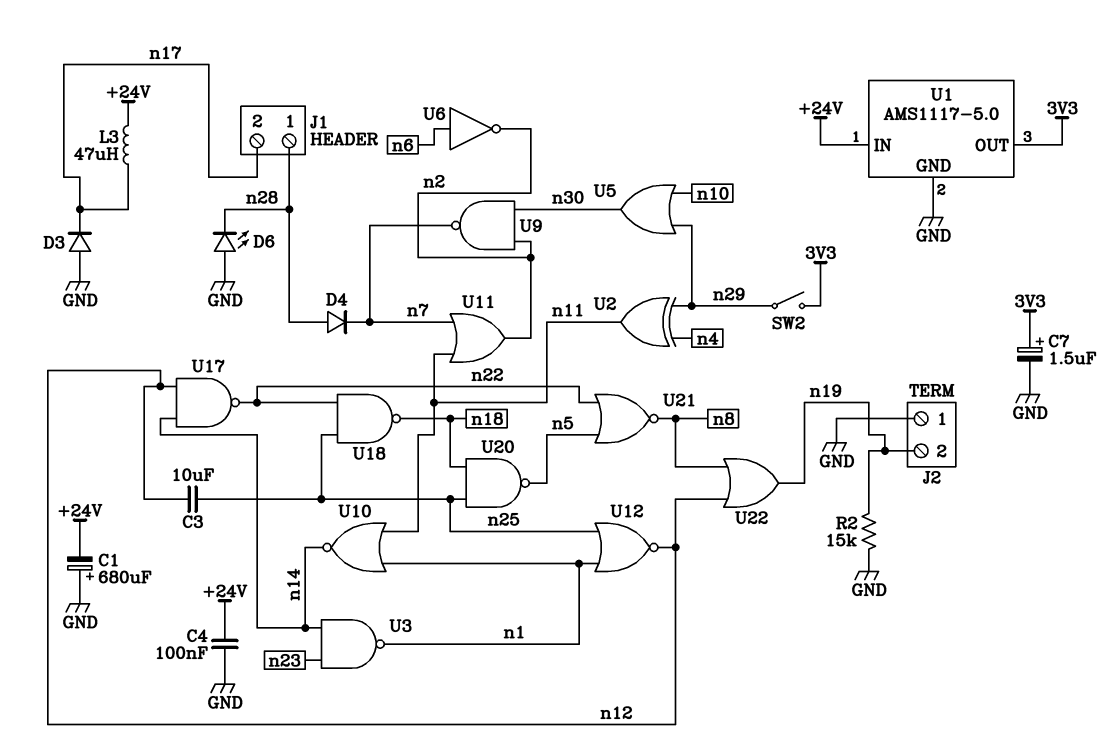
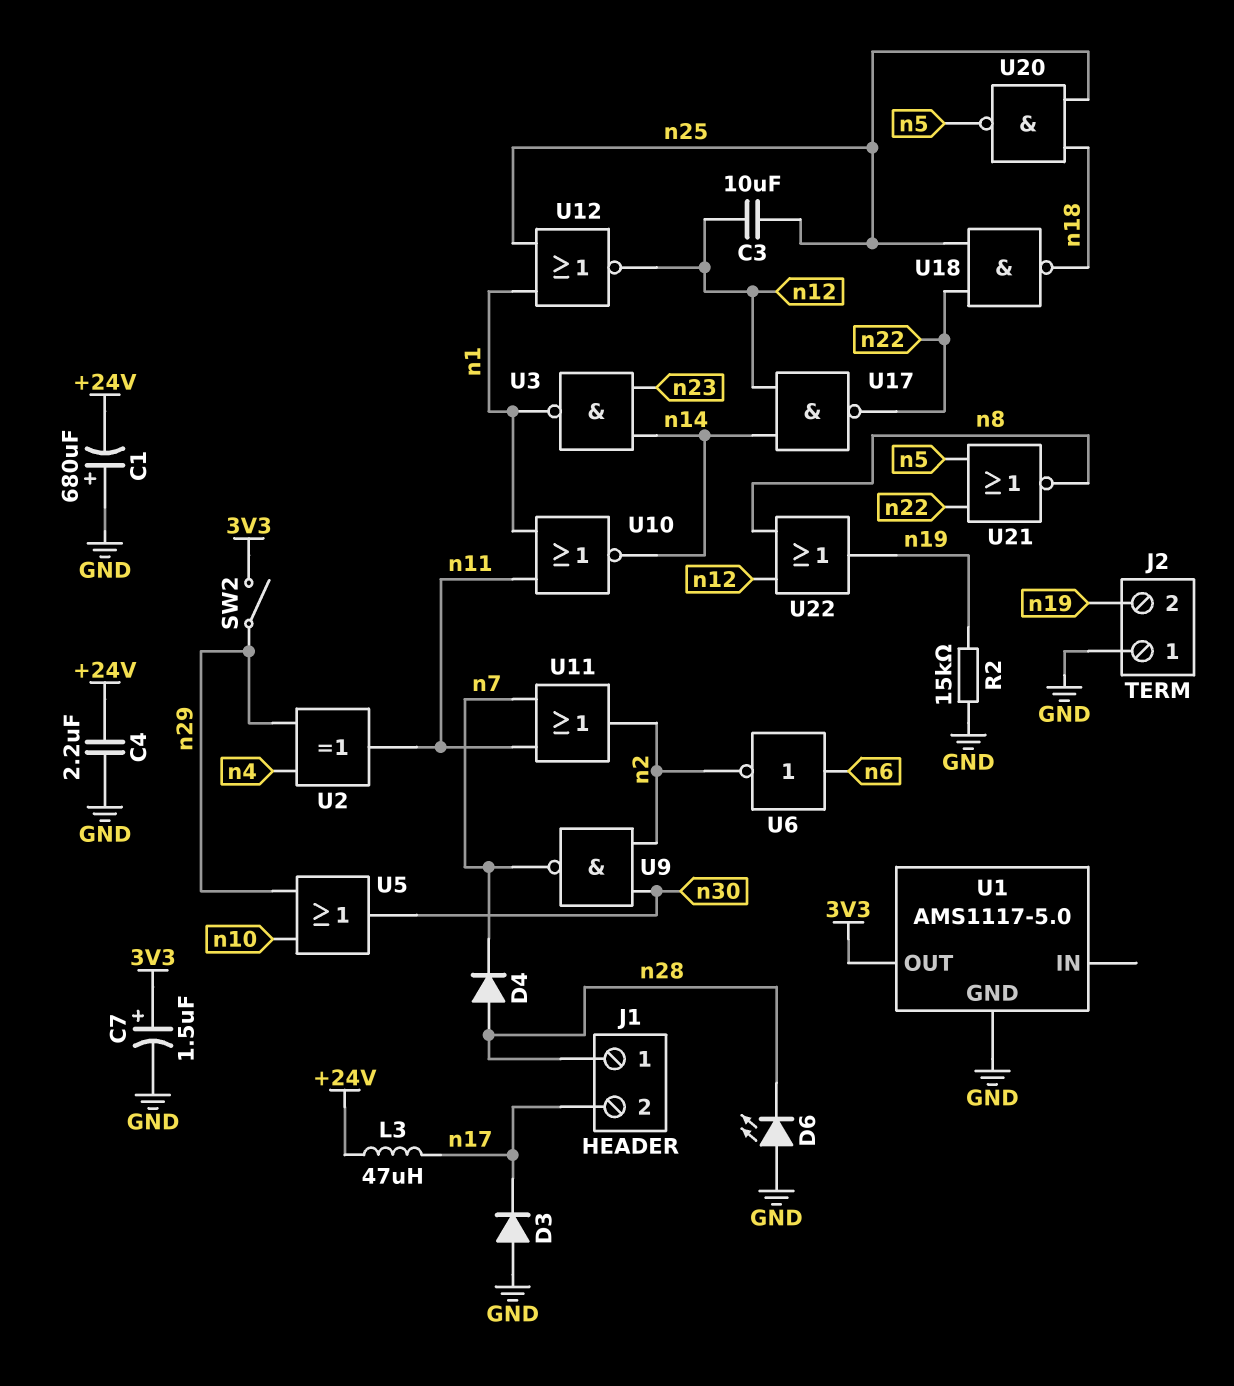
C4: 100nF (+24V, GND) -> 2.2uF (+24V, GND)
U1 pin IN: +24V -> none

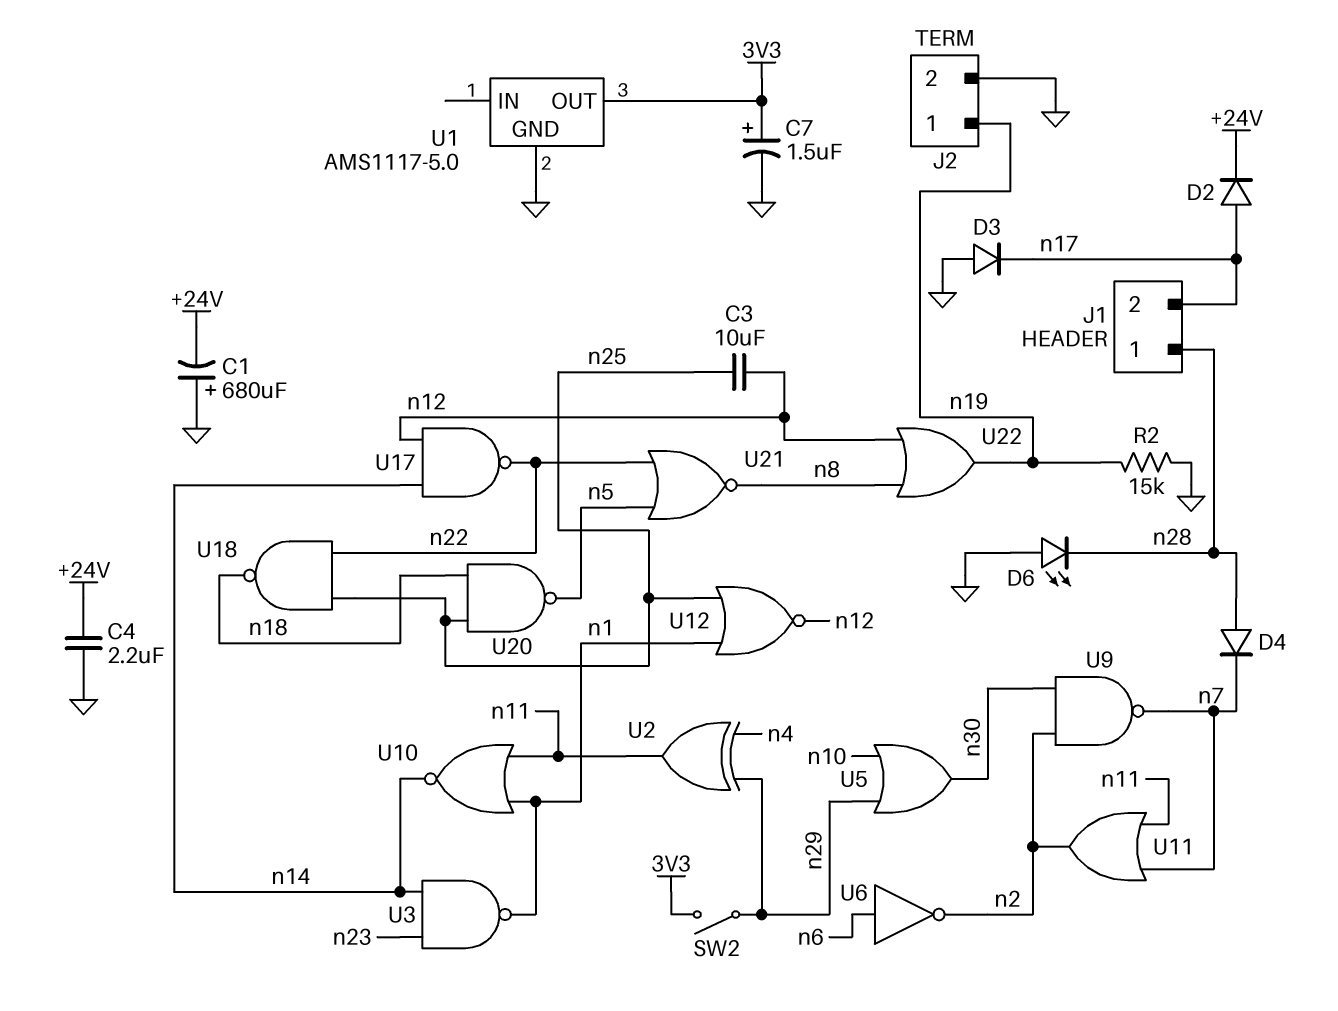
D2: none -> diode (A n17, K +24V)
J2 pin 1: GND -> n19
J2 pin 2: n19 -> GND
L3: 47uH (+24V, n17) -> none

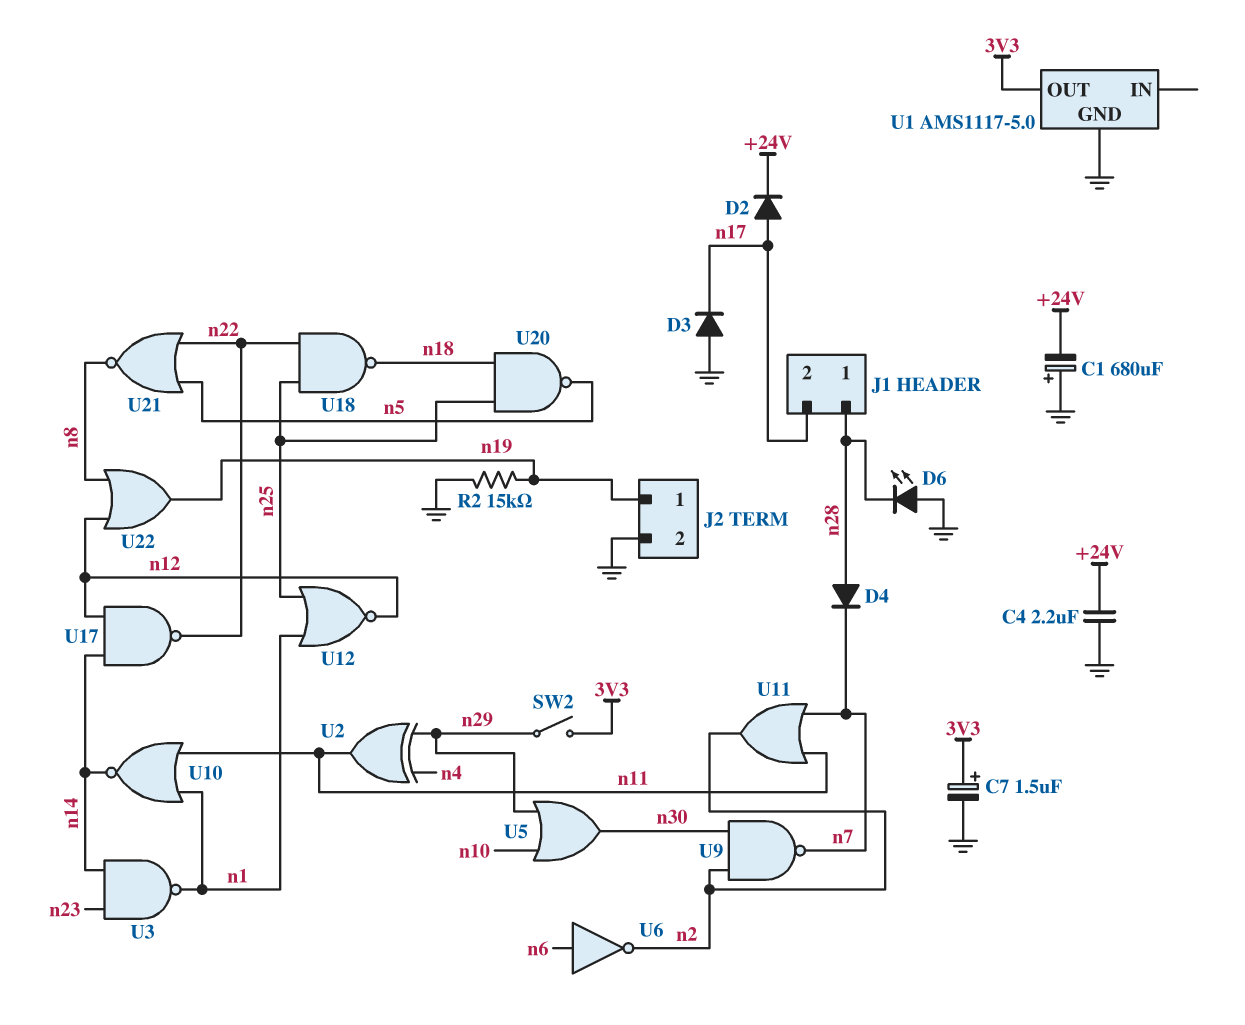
C3: 10uF (n12, n25) -> none

